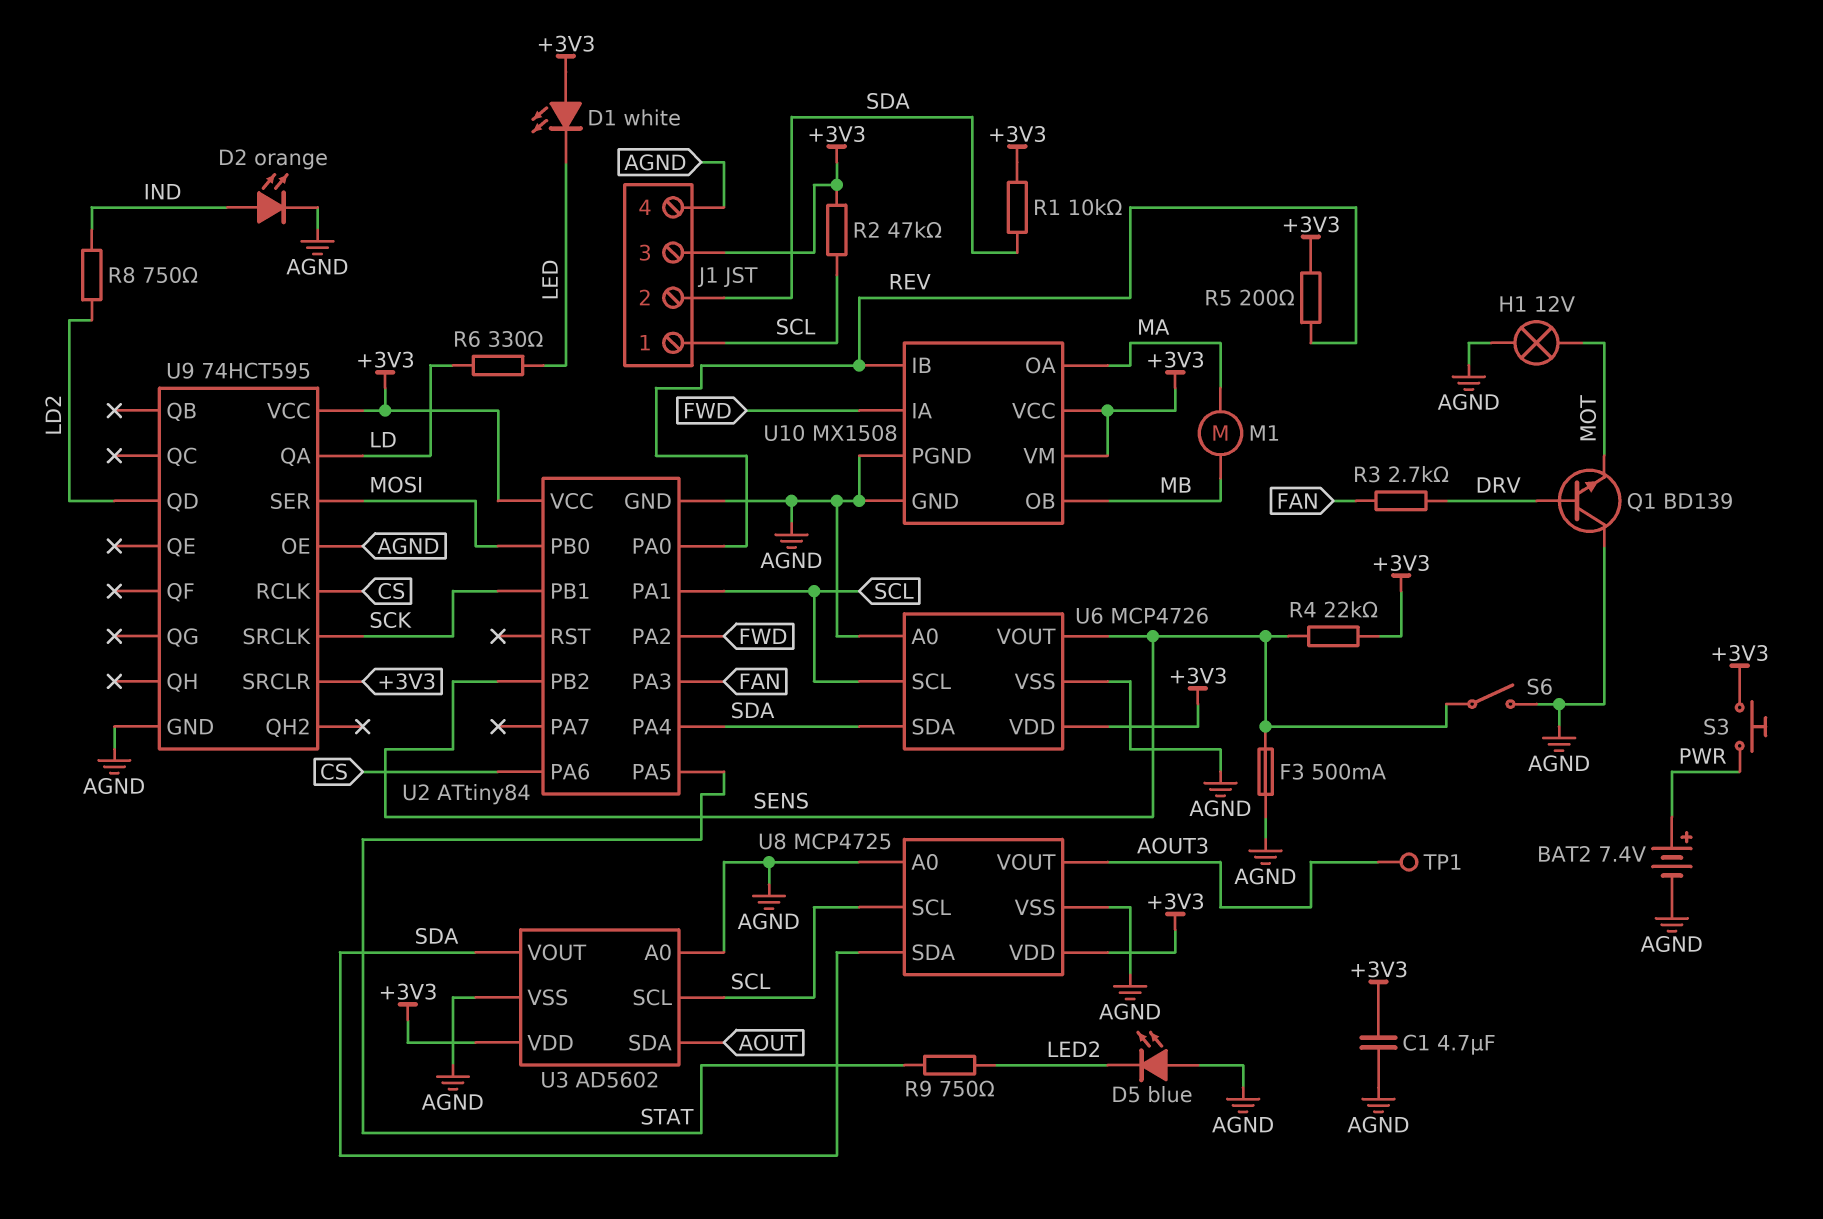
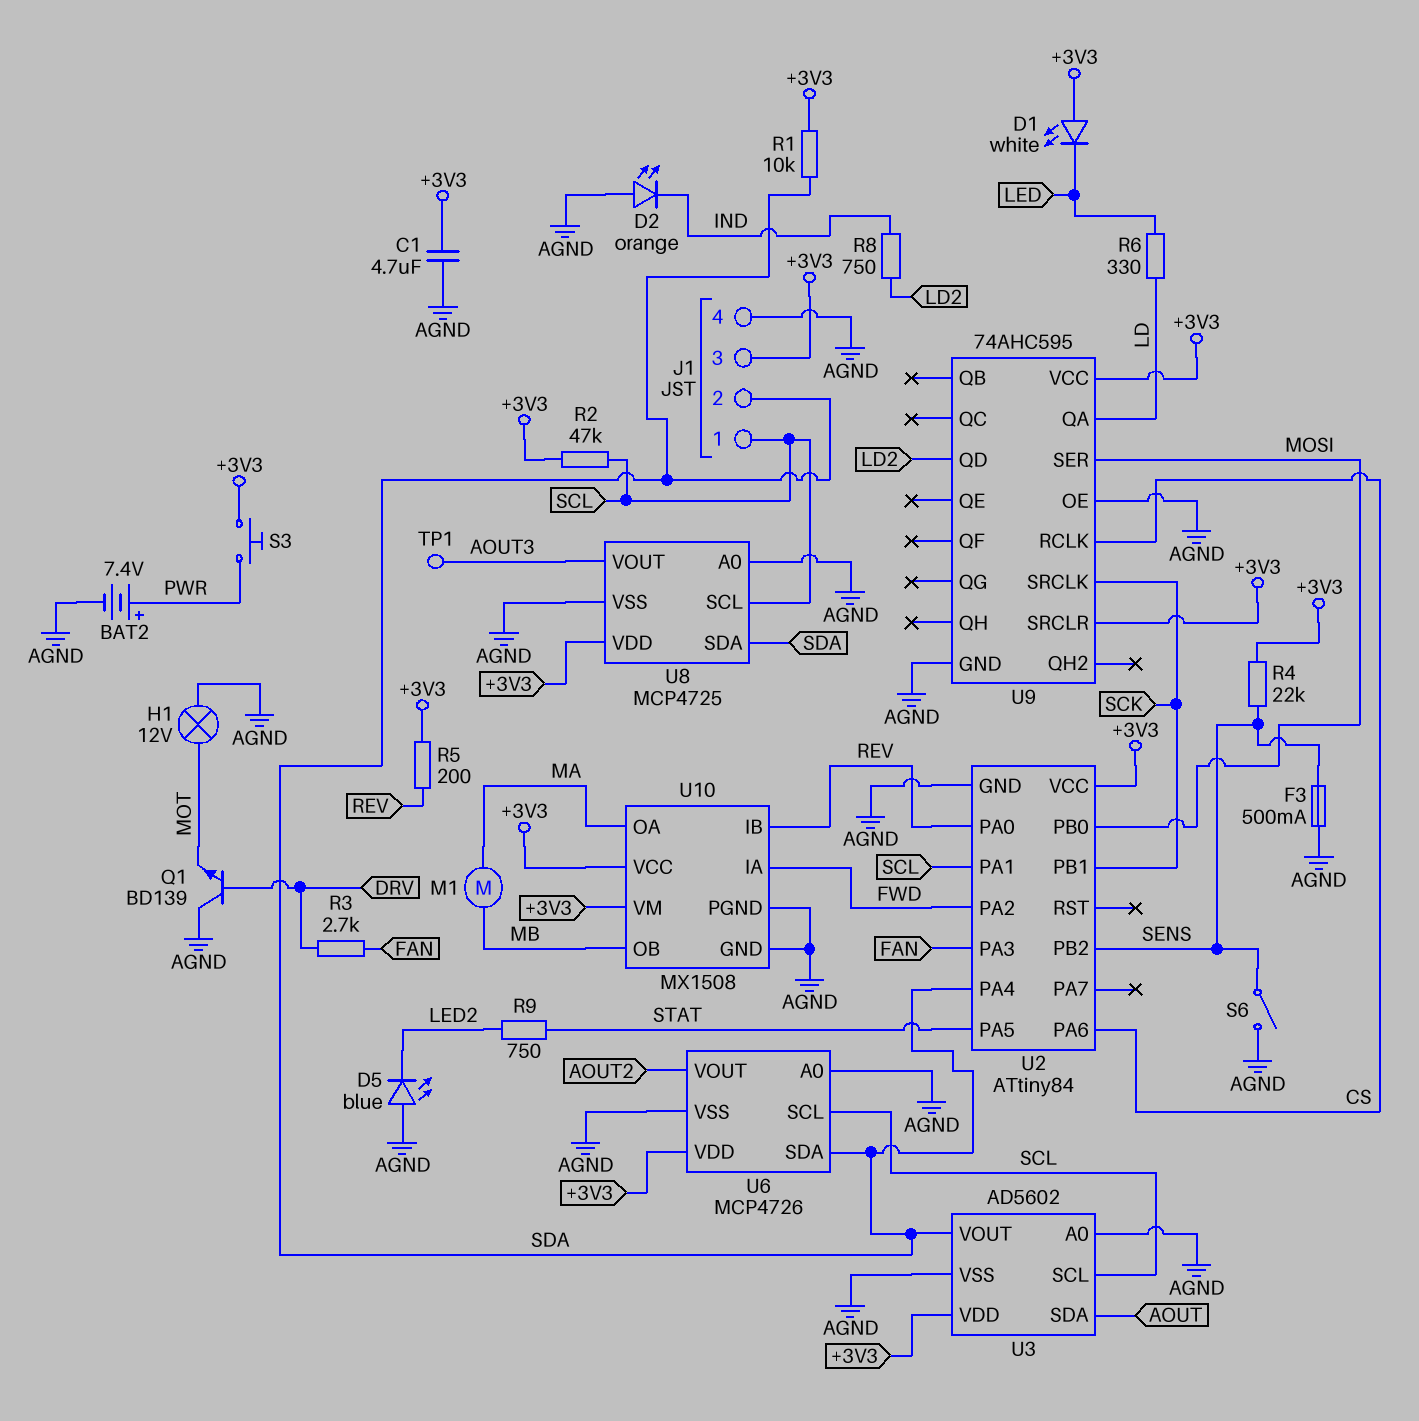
D2: LED orange (A IND, K AGND) -> LED orange (A AGND, K IND)
U6 pin VOUT: SENS -> AOUT2
U9: 74HCT595 -> 74AHC595

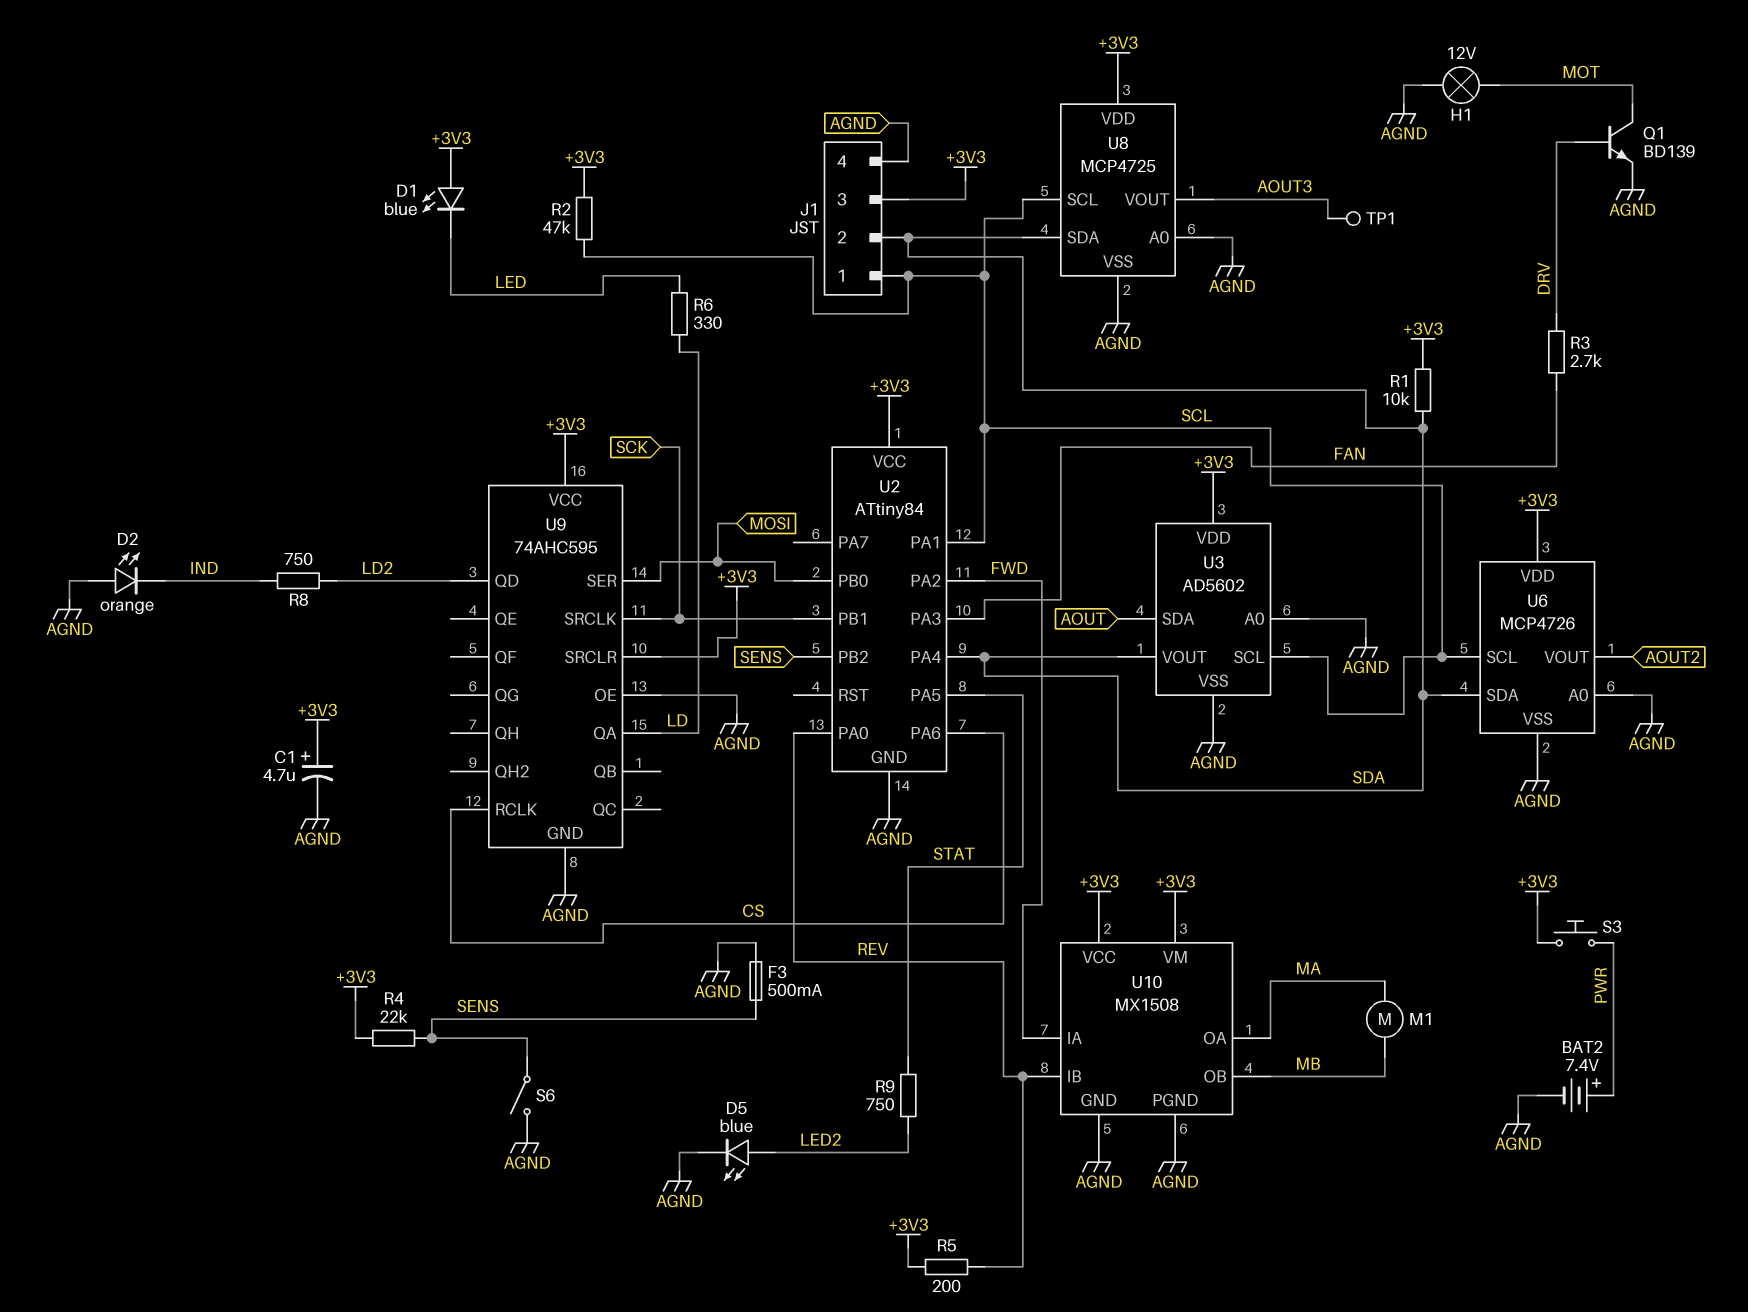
C1: 4.7uF (+3V3, AGND) -> 4.7uF (plus +3V3, minus AGND)
D1: LED white (A +3V3, K LED) -> LED blue (A +3V3, K LED)
D5: LED blue (A AGND, K LED2) -> LED blue (A LED2, K AGND)
Q1: NPN BD139 (B DRV, C AGND, E MOT) -> NPN BD139 (B DRV, C MOT, E AGND)

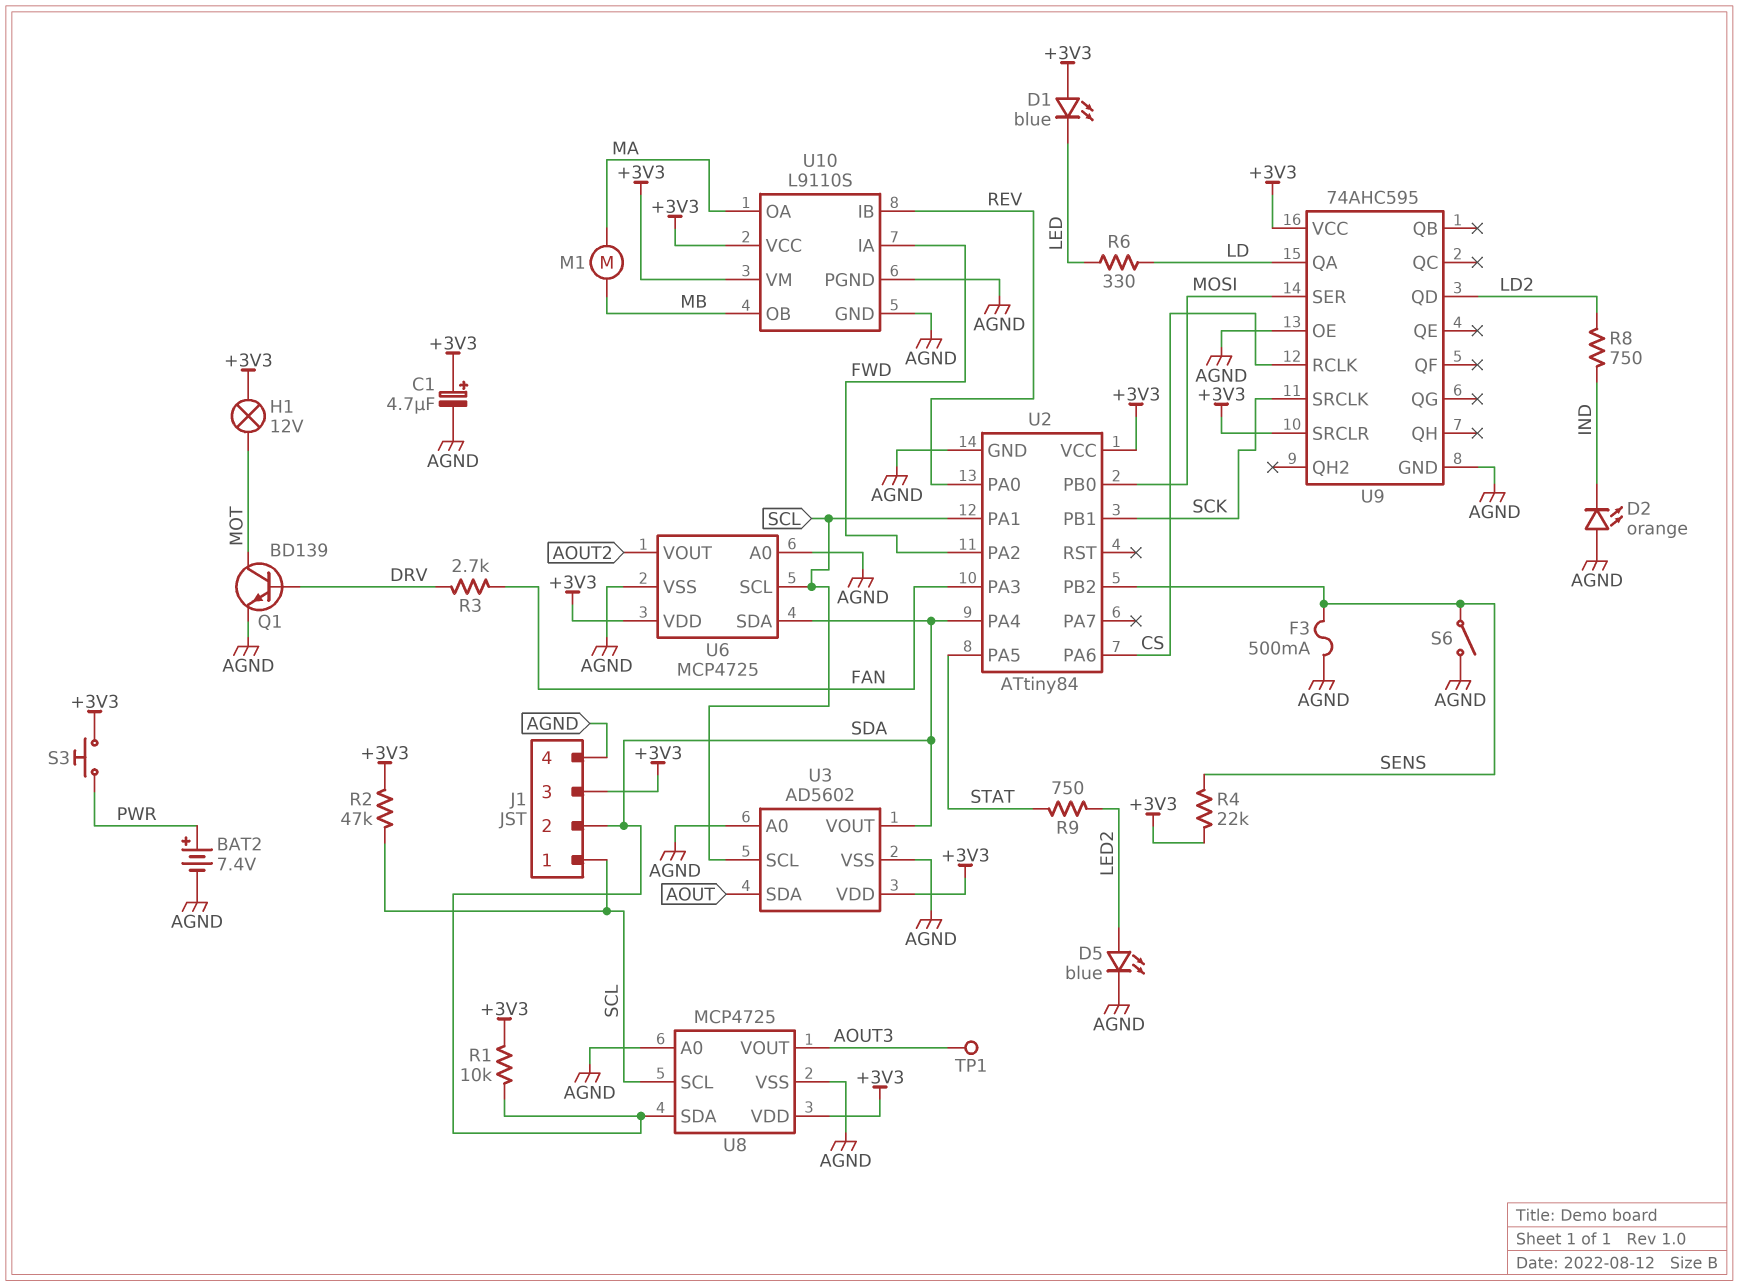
H1: lamp 12V (AGND, MOT) -> lamp 12V (+3V3, MOT)
R5: 200 (+3V3, REV) -> none
U6: MCP4726 -> MCP4725
U10: MX1508 -> L9110S

